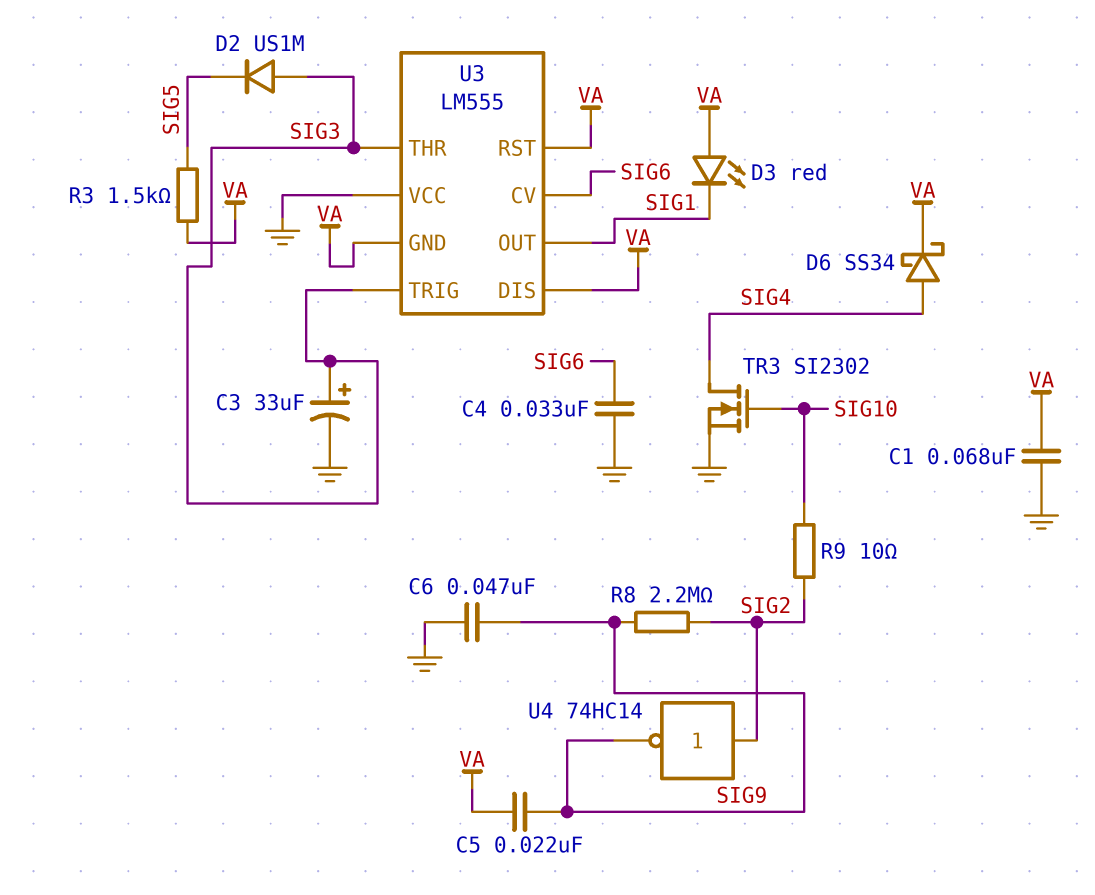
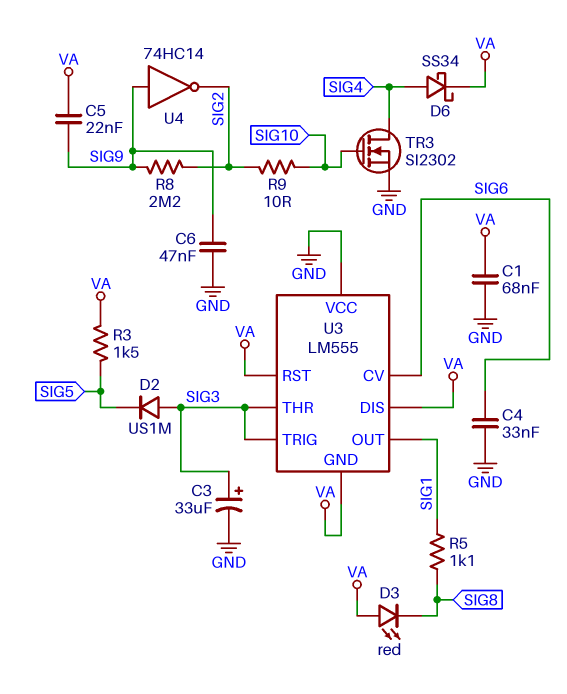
D3: LED red (A VA, K SIG1) -> LED red (A VA, K SIG8)
R5: none -> 1.1k (SIG1, SIG8)
U4: NOT 74HC14 (in SIG2, out SIG9) -> NOT 74HC14 (in SIG9, out SIG2)

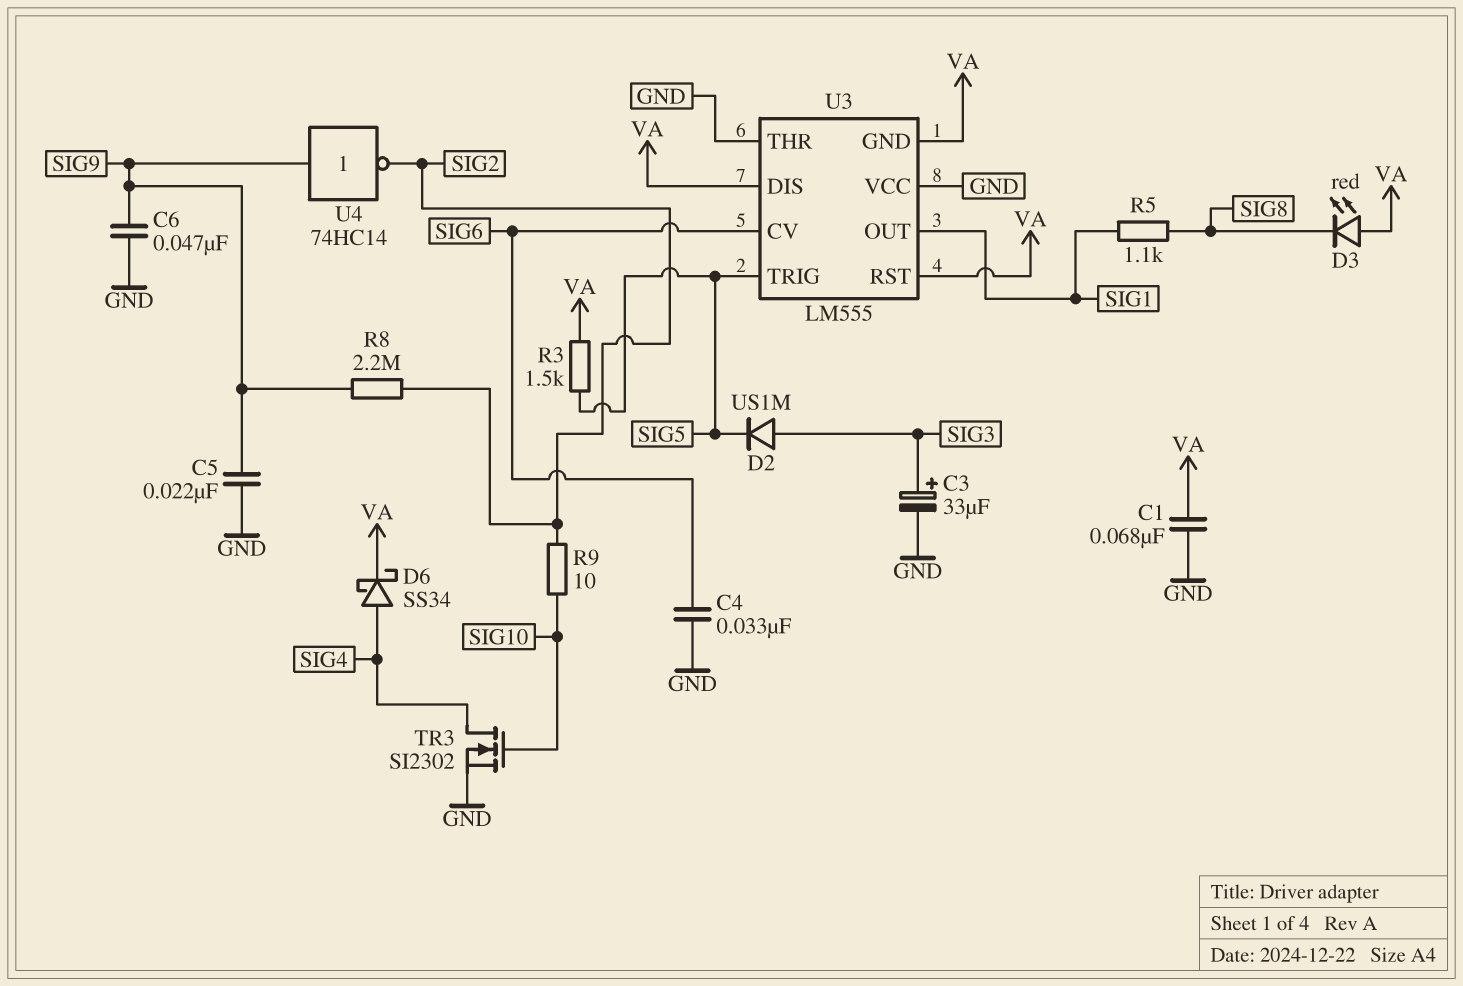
C5: 22nF (SIG9, VA) -> 22nF (GND, SIG9)
U3 pin THR: SIG3 -> GND
U3 pin TRIG: SIG3 -> SIG5

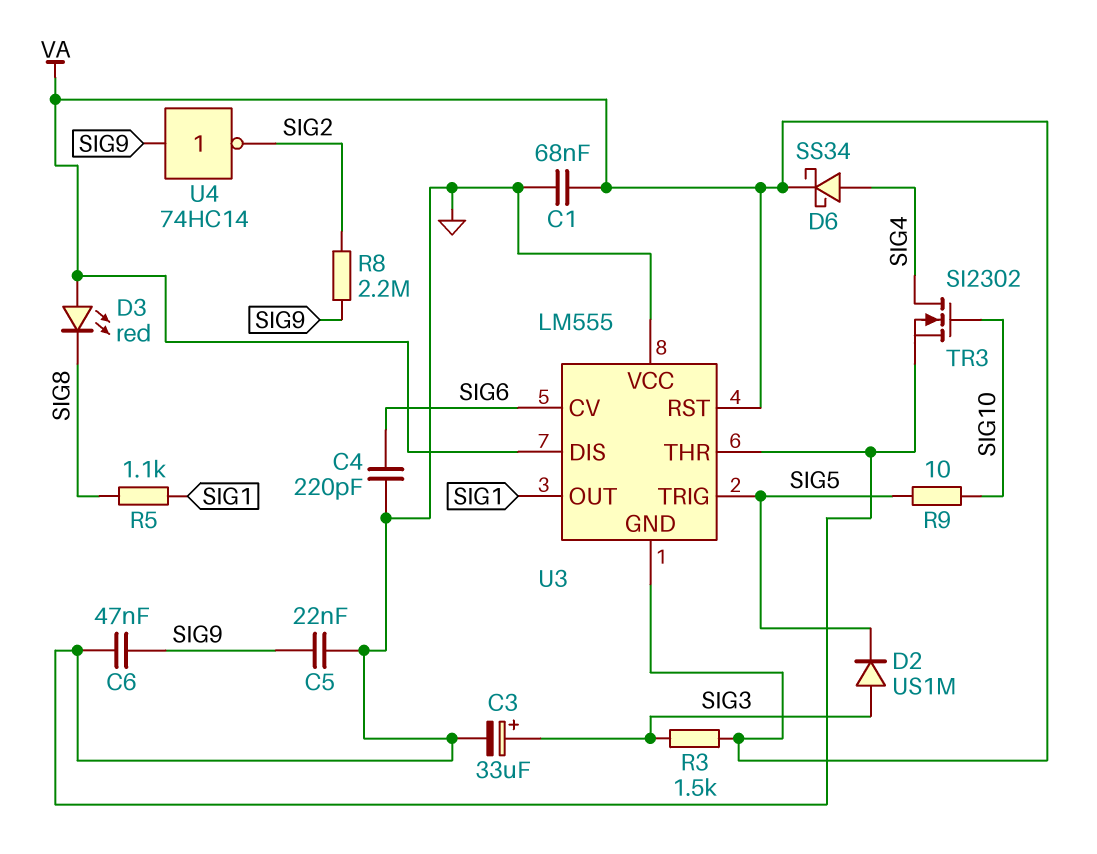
C4: 33nF (GND, SIG6) -> 220pF (GND, SIG6)
R3: 1.5k (SIG5, VA) -> 1.5k (SIG3, VA)
R9: 10 (SIG2, SIG10) -> 10 (SIG5, SIG10)

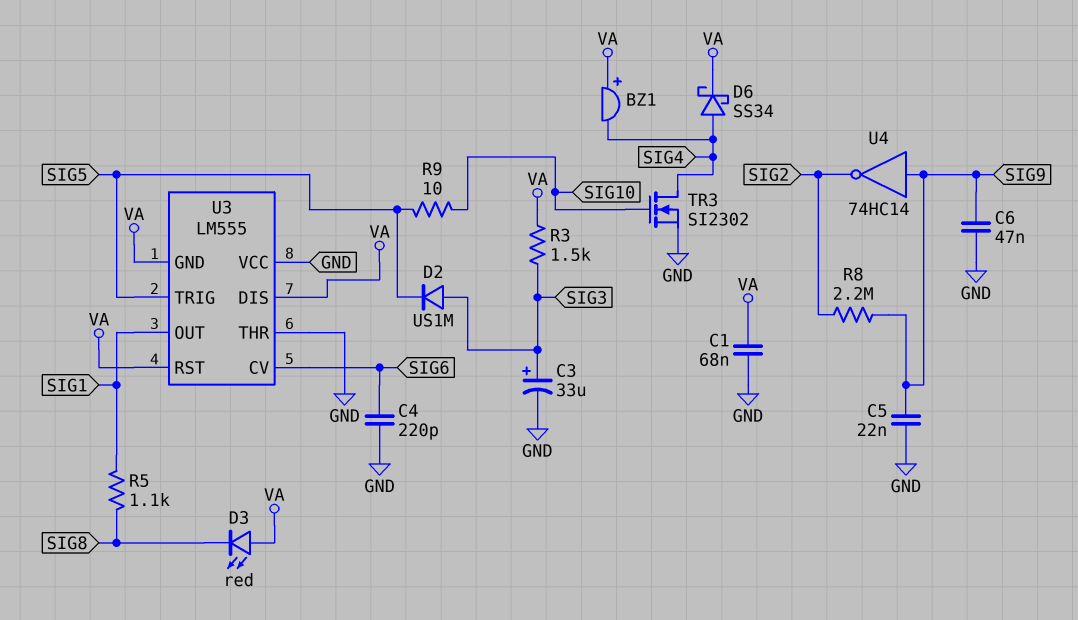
BZ1: none -> buzzer (plus VA, minus SIG4)

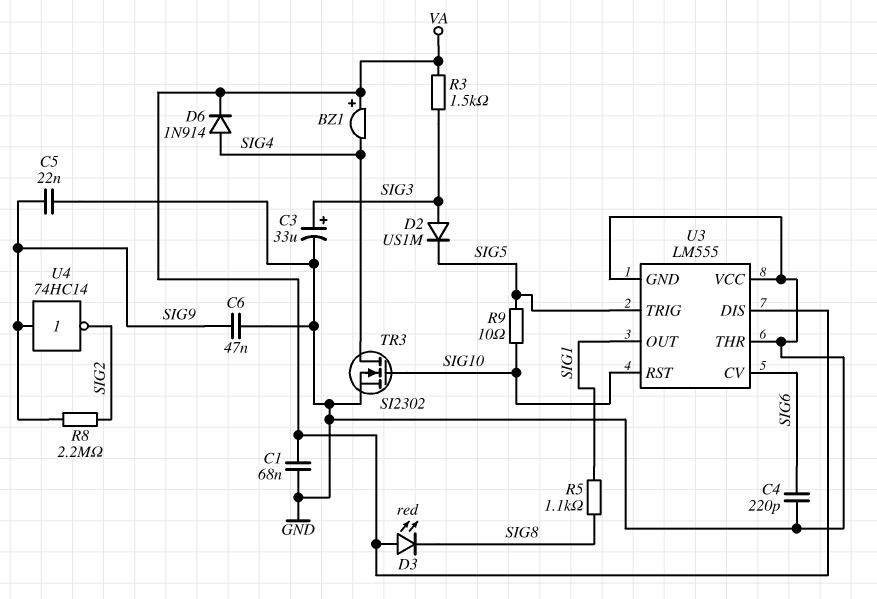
D6: schottky SS34 (A SIG4, K VA) -> diode 1N914 (A SIG4, K VA)
U3 pin GND: VA -> GND
U3 pin RST: VA -> SIG10

